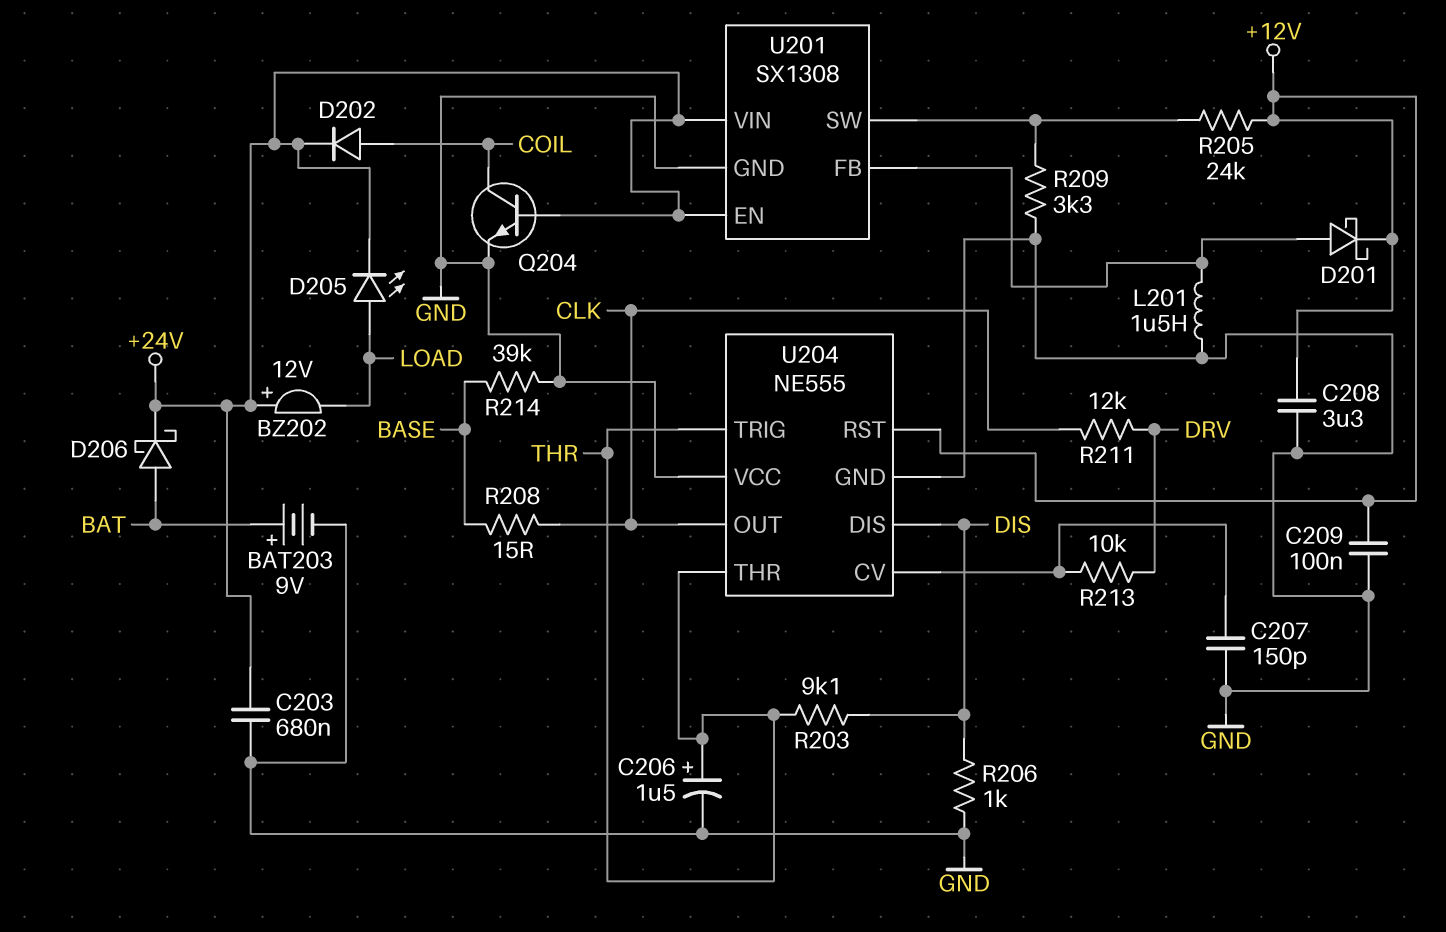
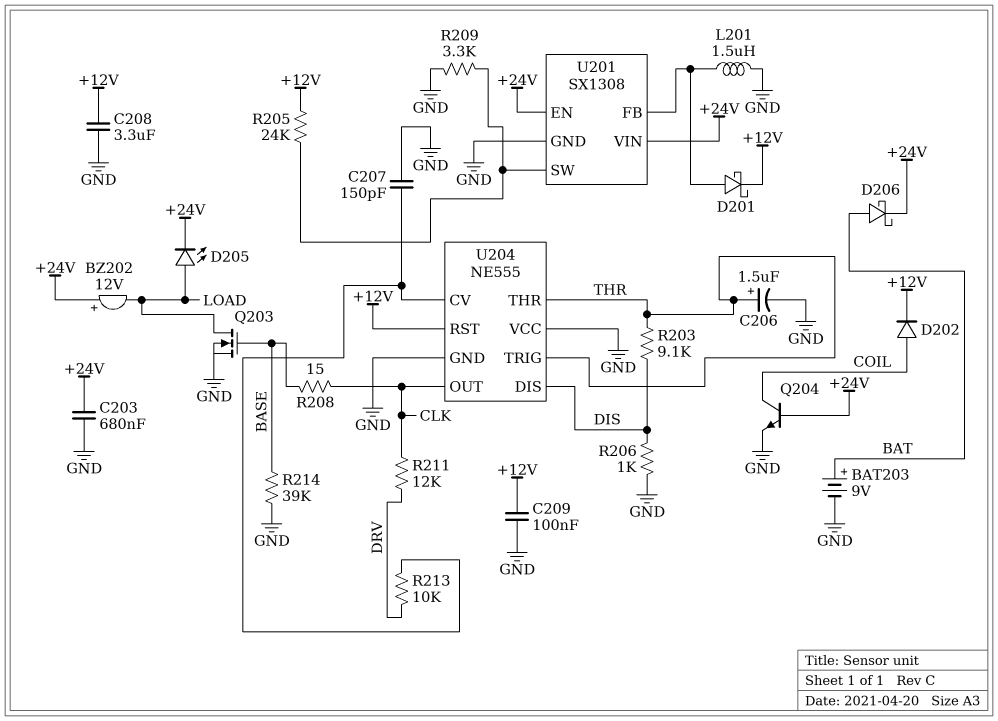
D202: diode (A COIL, K +24V) -> diode (A COIL, K +12V)
Q203: none -> NMOS (G BASE, D LOAD, S GND)

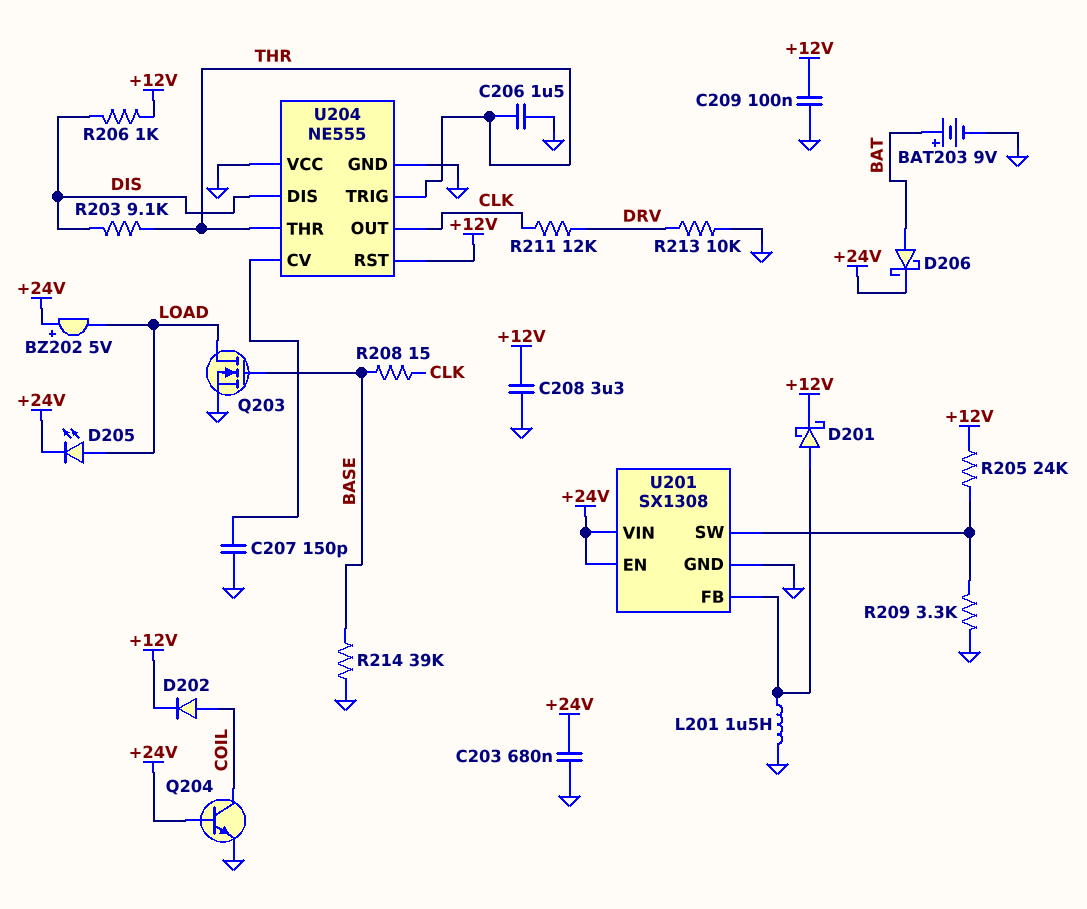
BZ202: buzzer 12V (plus +24V, minus LOAD) -> buzzer 5V (plus +24V, minus LOAD)
C206: 1.5uF (plus THR, minus GND) -> 1.5uF (GND, THR)
R206: 1k (DIS, GND) -> 1k (+12V, DIS)
R213: 10k (DRV, U204/CV) -> 10k (DRV, GND)

